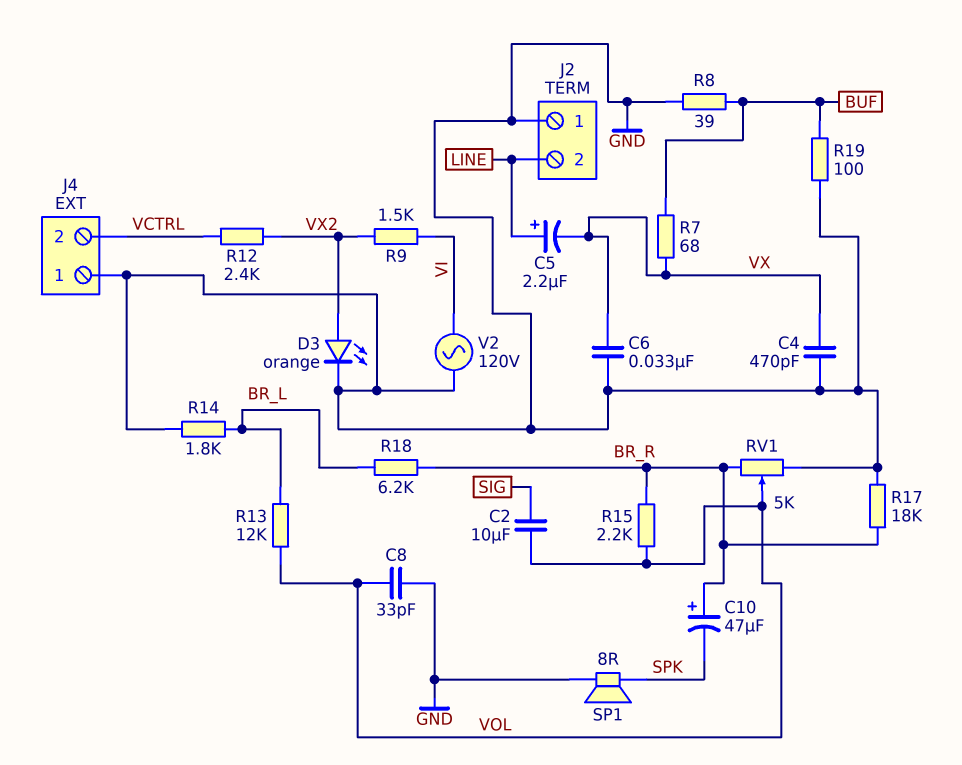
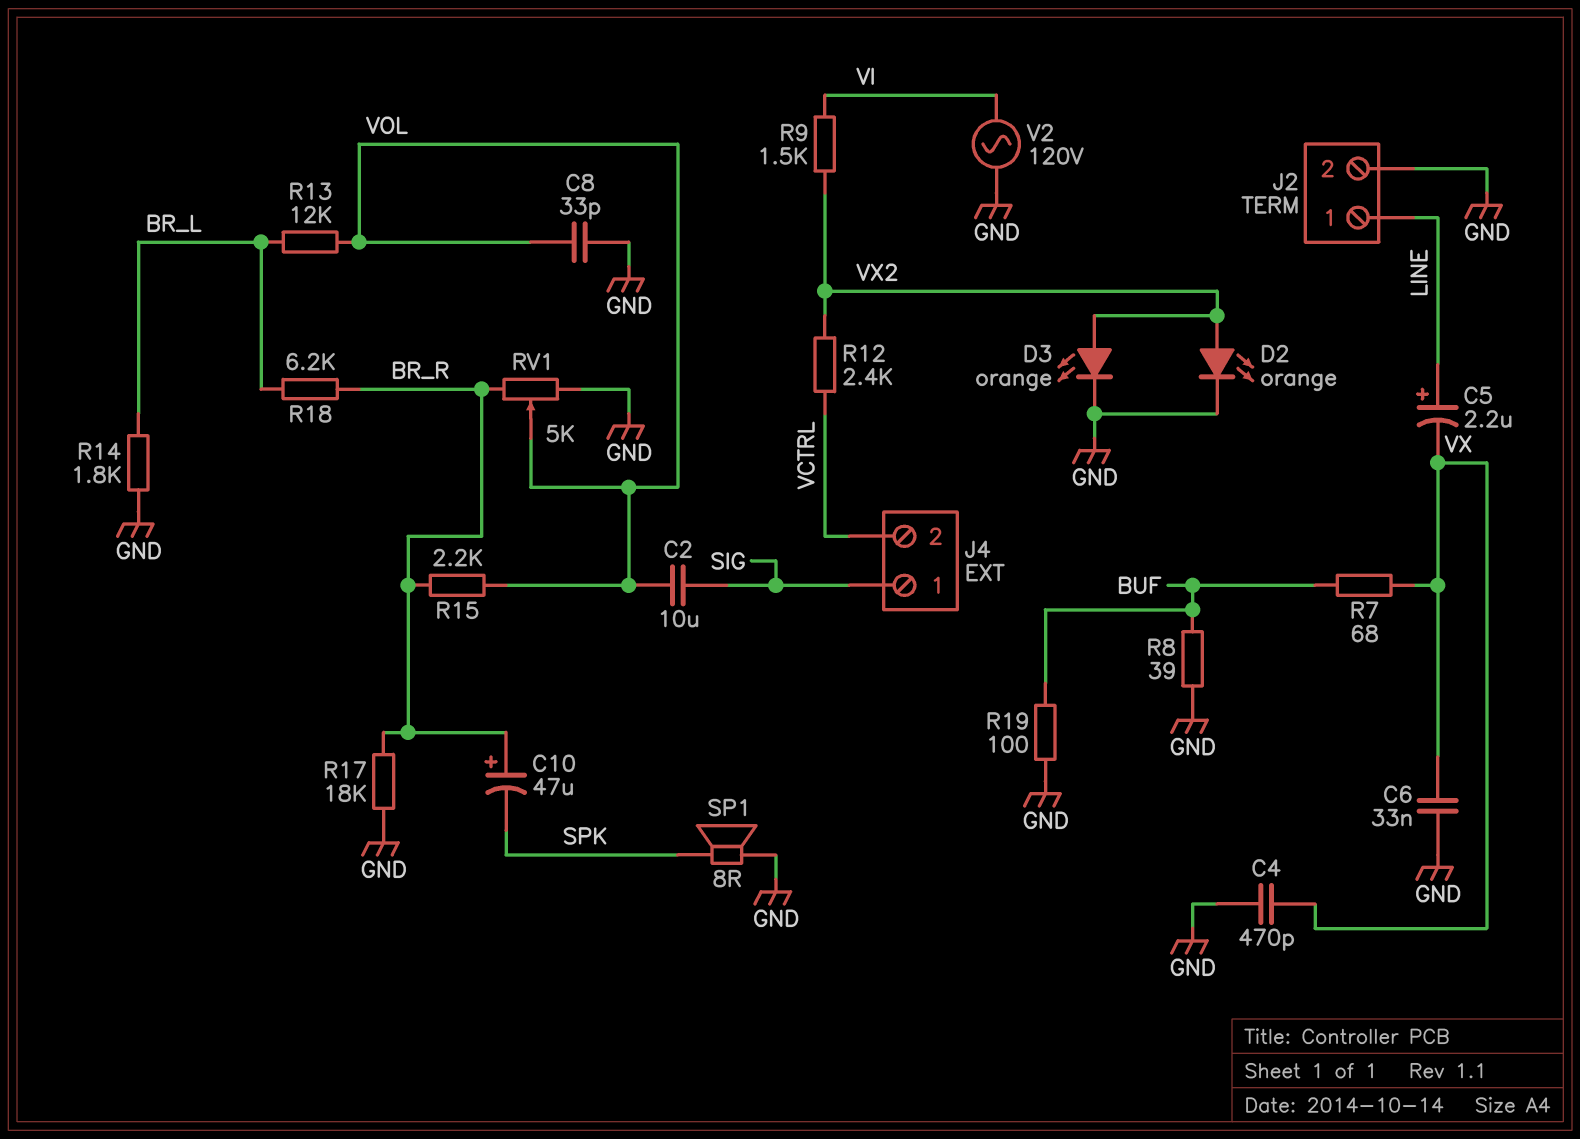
D2: none -> LED orange (A VX2, K GND)
J2 pin 1: GND -> LINE
J2 pin 2: LINE -> GND
J4 pin 1: GND -> SIG

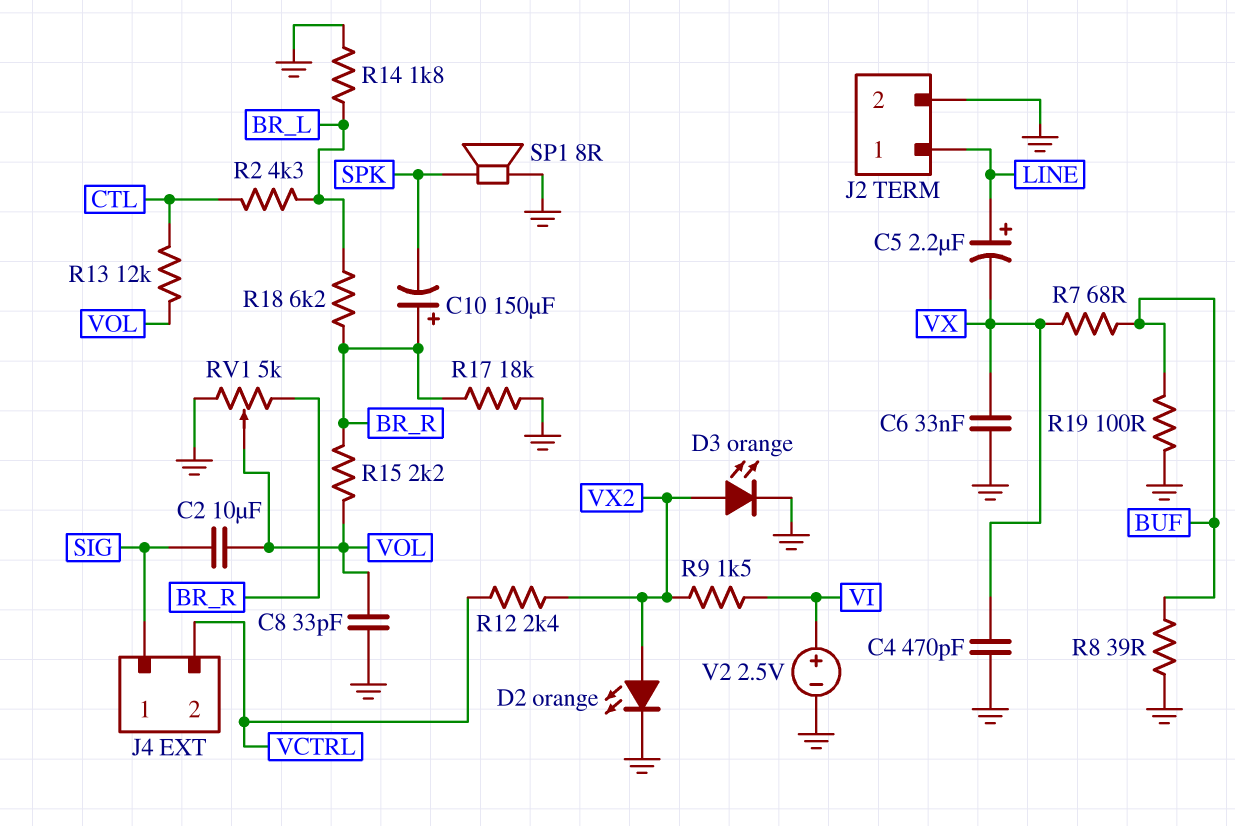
C10: 47uF (plus BR_R, minus SPK) -> 150uF (plus BR_R, minus SPK)
R2: none -> 4.3k (BR_L, CTL)
R13: 12k (BR_L, VOL) -> 12k (CTL, VOL)
V2: AC 120V (GND, VI) -> 2.5V (plus VI, minus GND)

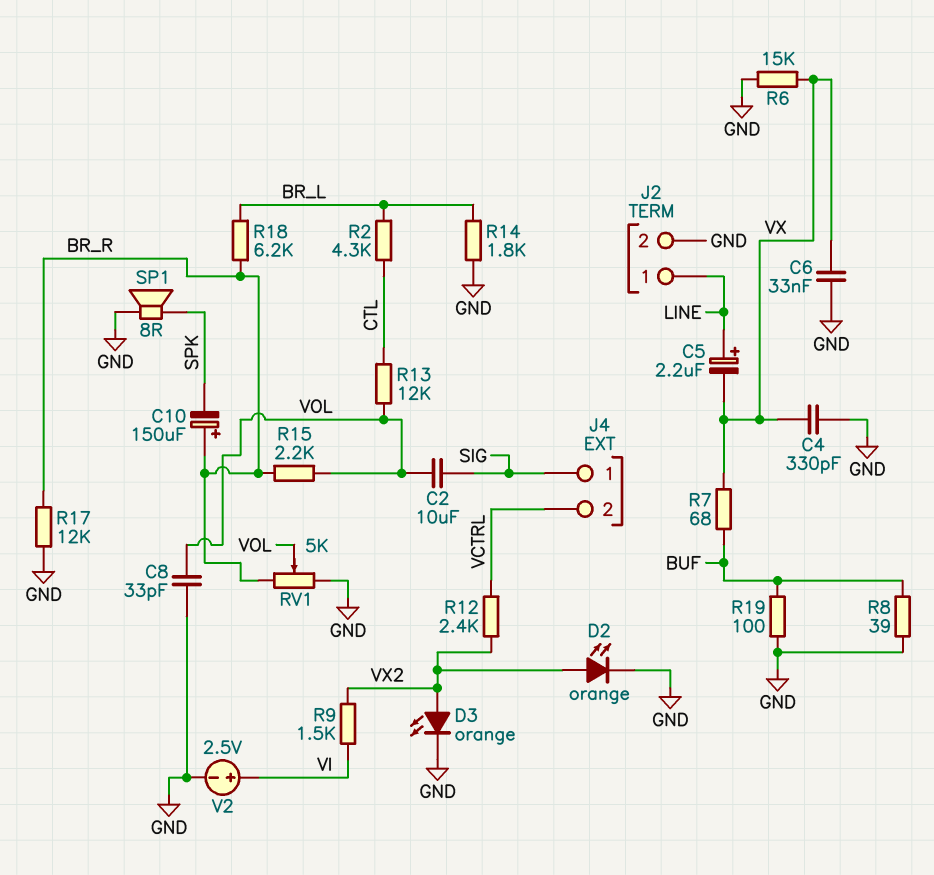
C4: 470pF (GND, VX) -> 330pF (GND, VX)
R6: none -> 15k (GND, VX)
R17: 18k (BR_R, GND) -> 12k (BR_R, GND)

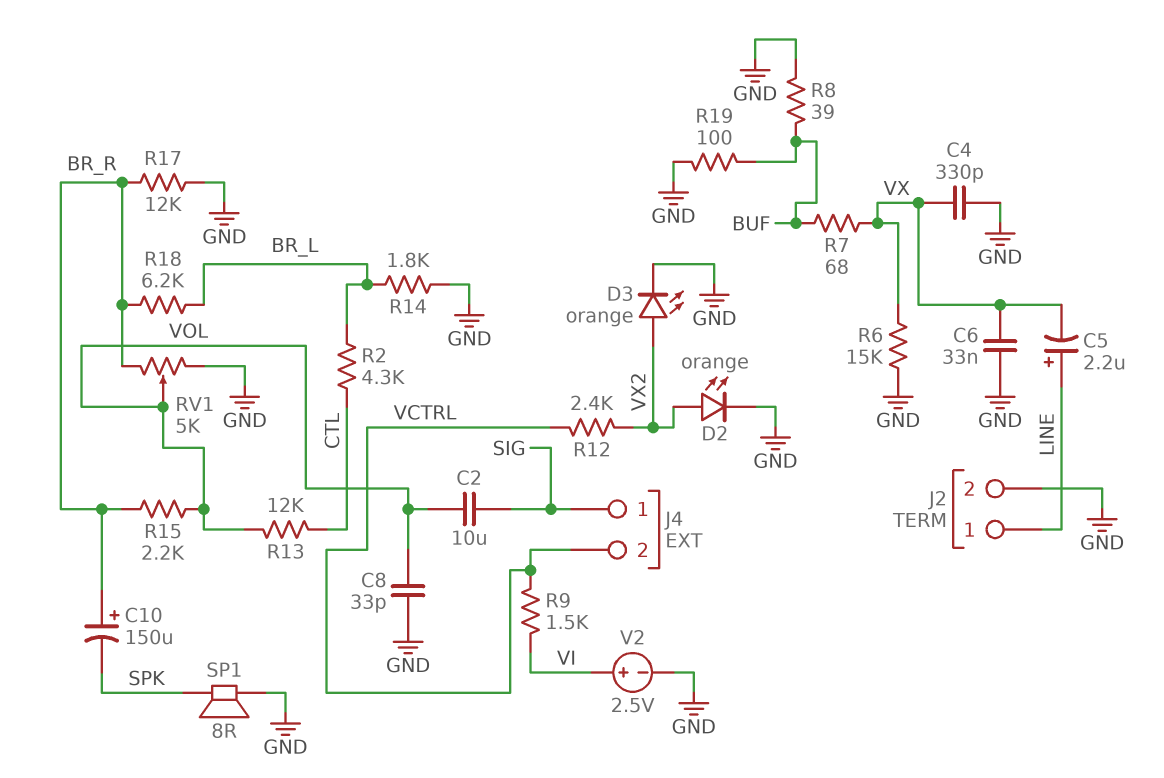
R9: 1.5k (VI, VX2) -> 1.5k (VCTRL, VI)

